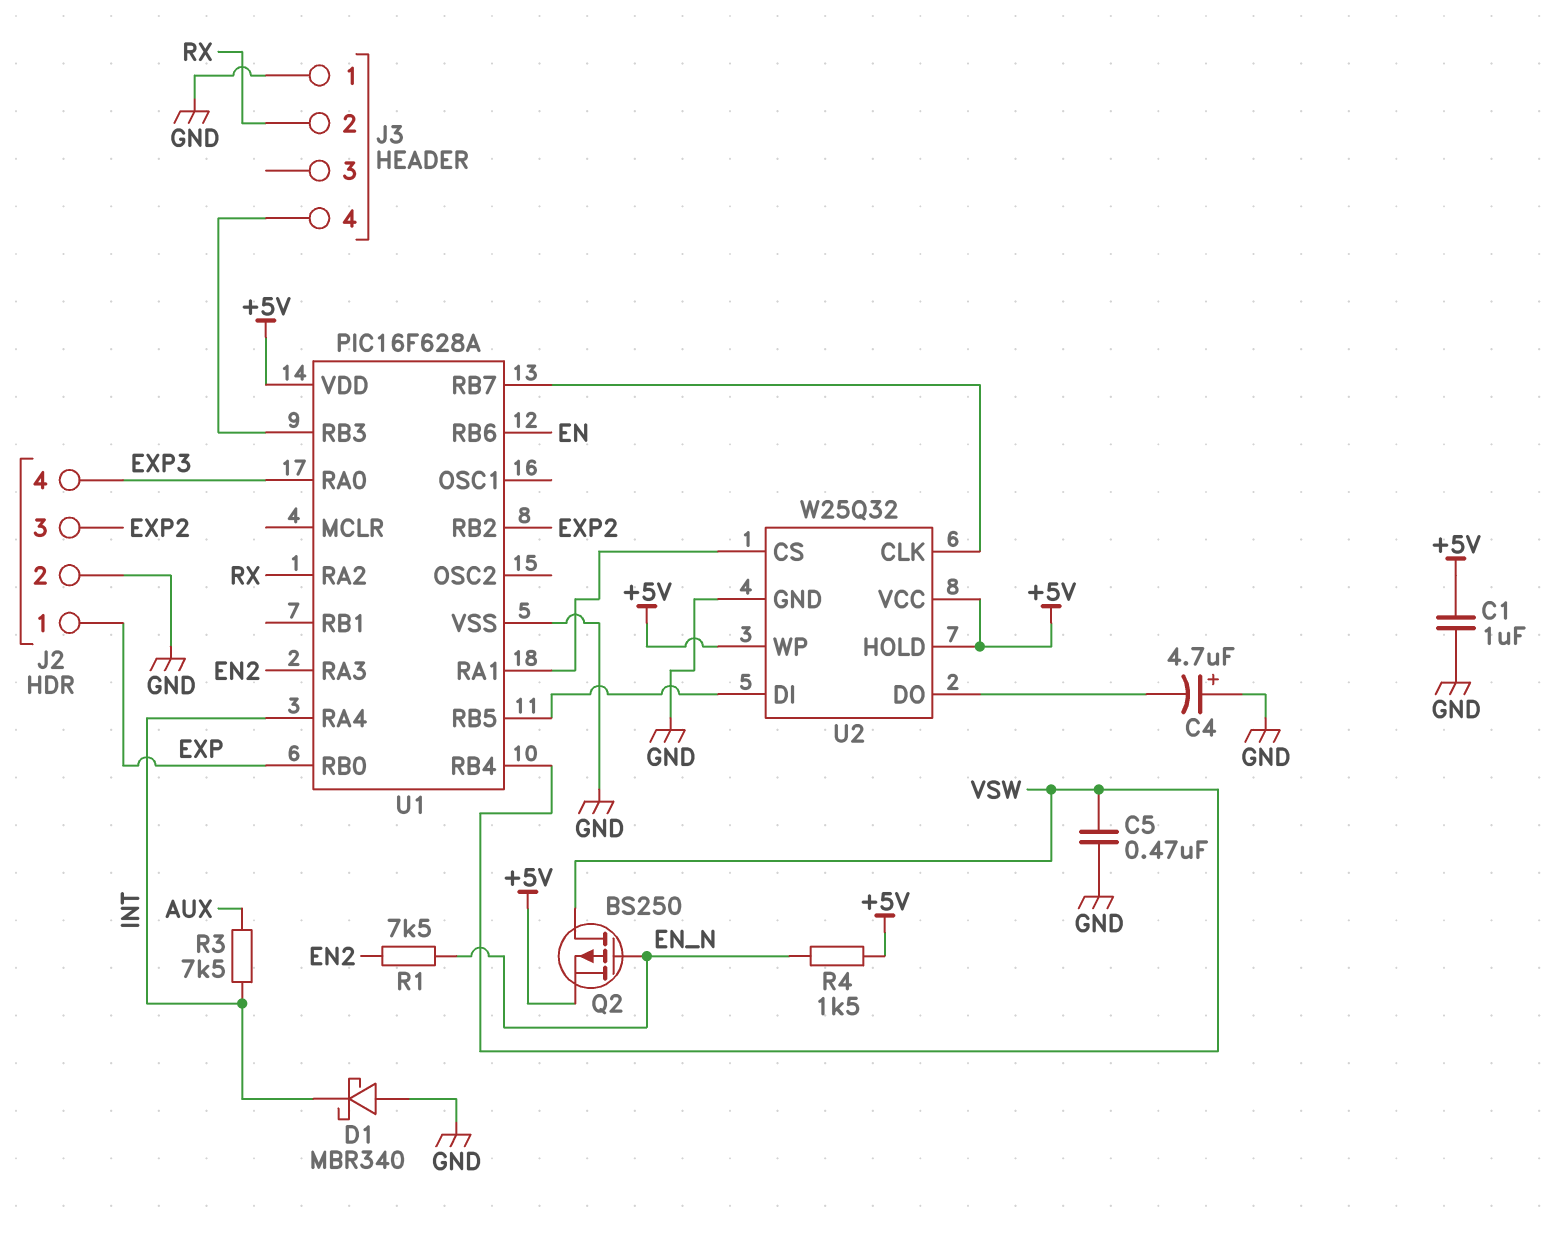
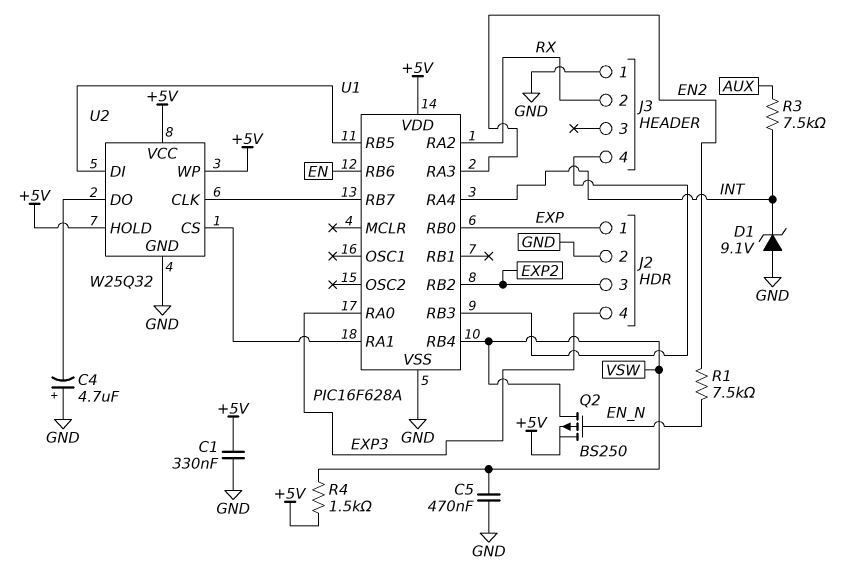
C1: 1uF (+5V, GND) -> 330nF (+5V, GND)
D1: schottky MBR340 (A GND, K INT) -> zener 9.1V (A GND, K INT)
R4: 1.5k (+5V, EN_N) -> 1.5k (+5V, VSW)

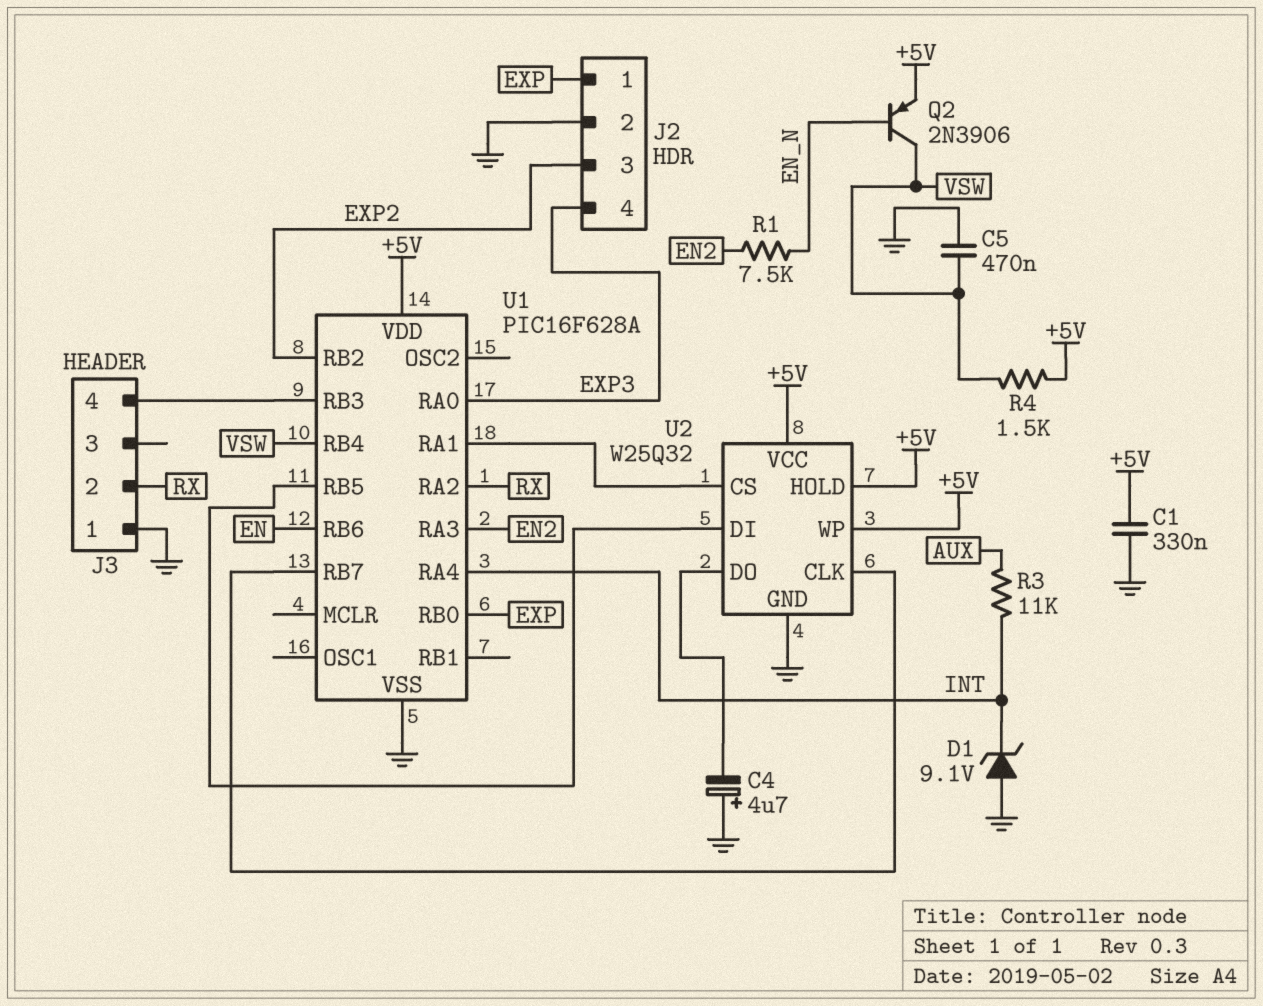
Q2: PMOS BS250 (G EN_N, D VSW, S +5V) -> PNP 2N3906 (B EN_N, C VSW, E +5V)
R3: 7.5k (AUX, INT) -> 11k (AUX, INT)

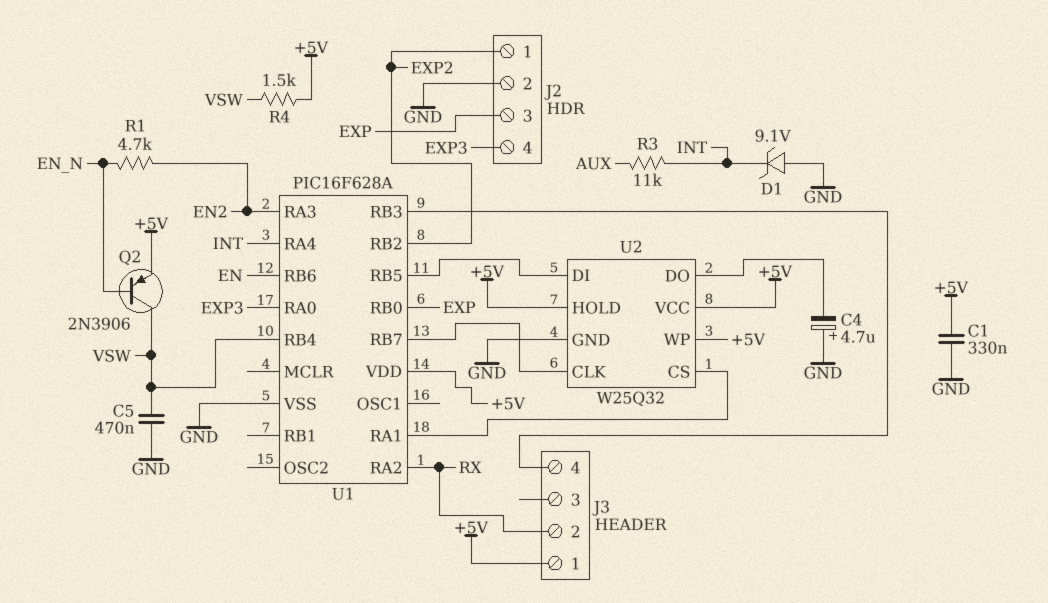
J2 pin 1: EXP -> EXP2
J2 pin 3: EXP2 -> EXP
J3 pin 1: GND -> +5V
R1: 7.5k (EN2, EN_N) -> 4.7k (EN2, EN_N)

